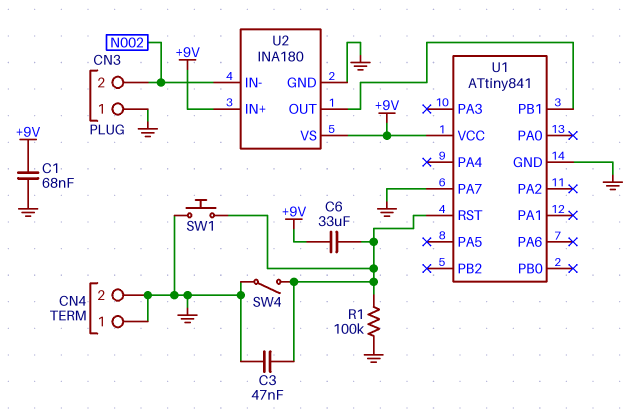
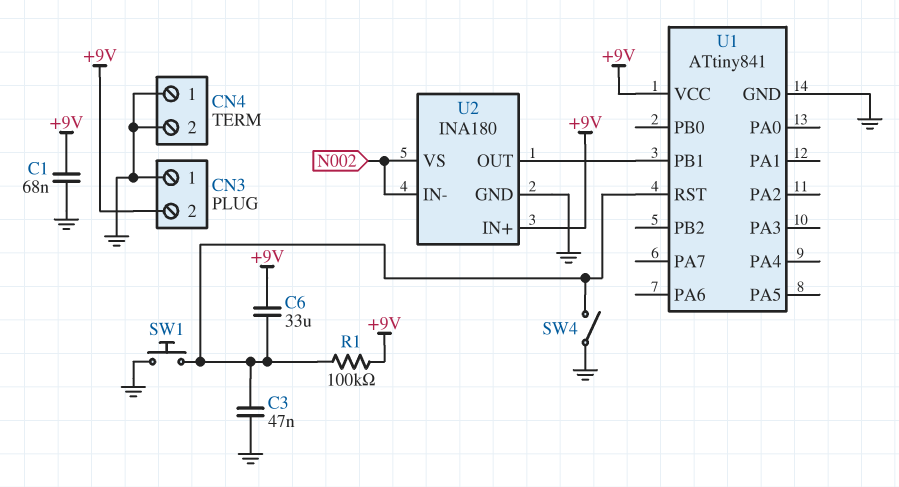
CN3 pin 2: N002 -> +9V
R1: 100k (GND, U1/RST) -> 100k (+9V, U1/RST)
U1 pin PA7: GND -> none
U2 pin VS: +9V -> N002

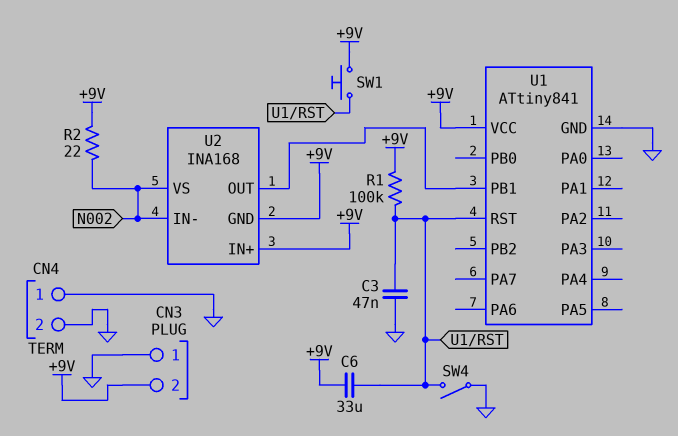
C1: 68nF (+9V, GND) -> none
R2: none -> 22 (+9V, N002)
SW1: button (GND, U1/RST) -> button (+9V, U1/RST)
U2: INA180 -> INA168
U2 pin GND: GND -> +9V

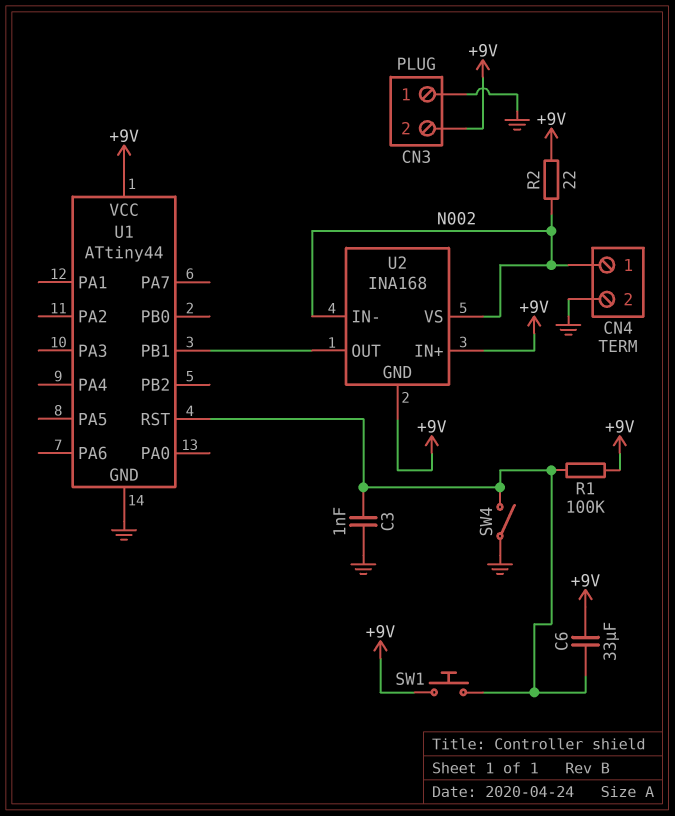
C3: 47nF (GND, U1/RST) -> 1nF (GND, U1/RST)
CN4 pin 1: GND -> N002
U1: ATtiny841 -> ATtiny44

